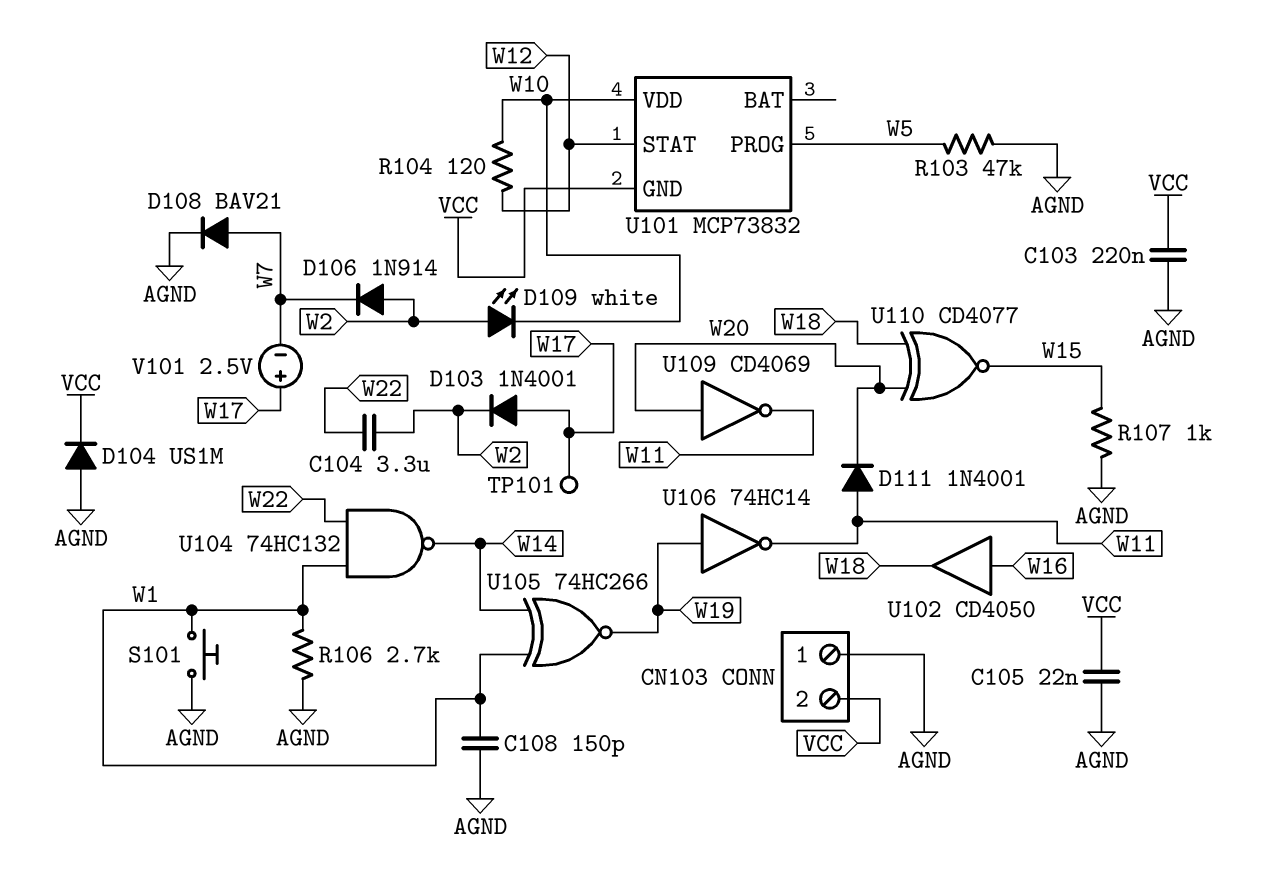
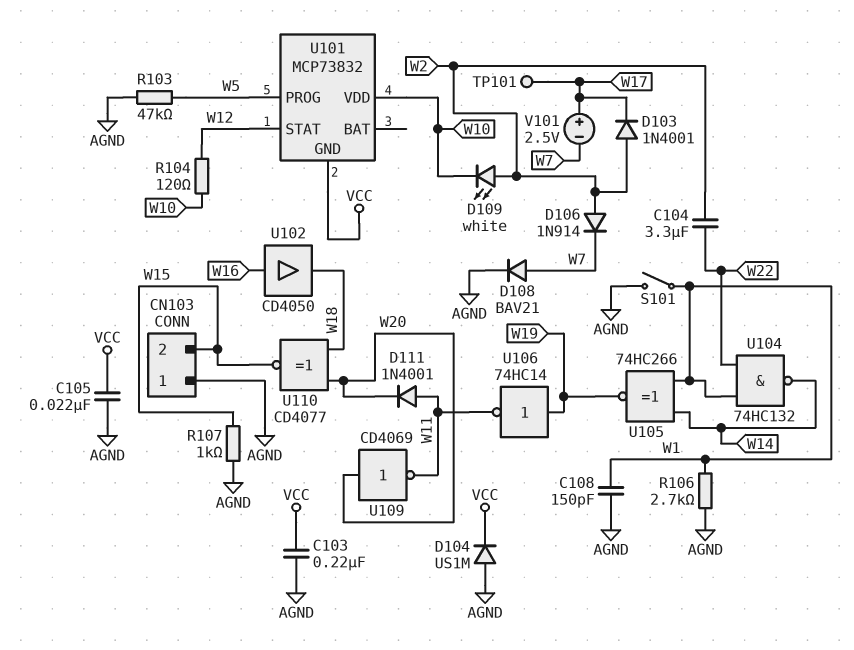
CN103 pin 2: VCC -> W15
D103: diode 1N4001 (A W17, K W2) -> diode 1N4001 (A W2, K W17)
S101: button (AGND, W1) -> switch (AGND, W1)

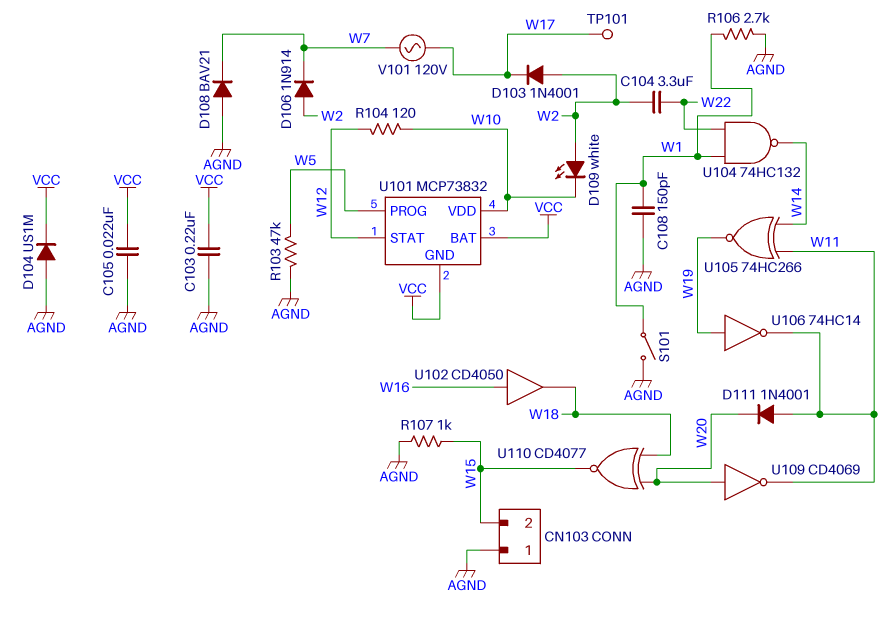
D108: diode BAV21 (A W7, K AGND) -> diode BAV21 (A AGND, K W7)
U101 pin BAT: none -> VCC
U105: XNOR 74HC266 (in W1, in W14, out W19) -> XNOR 74HC266 (in W11, in W14, out W19)
V101: 2.5V (plus W17, minus W7) -> AC 120V (W7, W17)

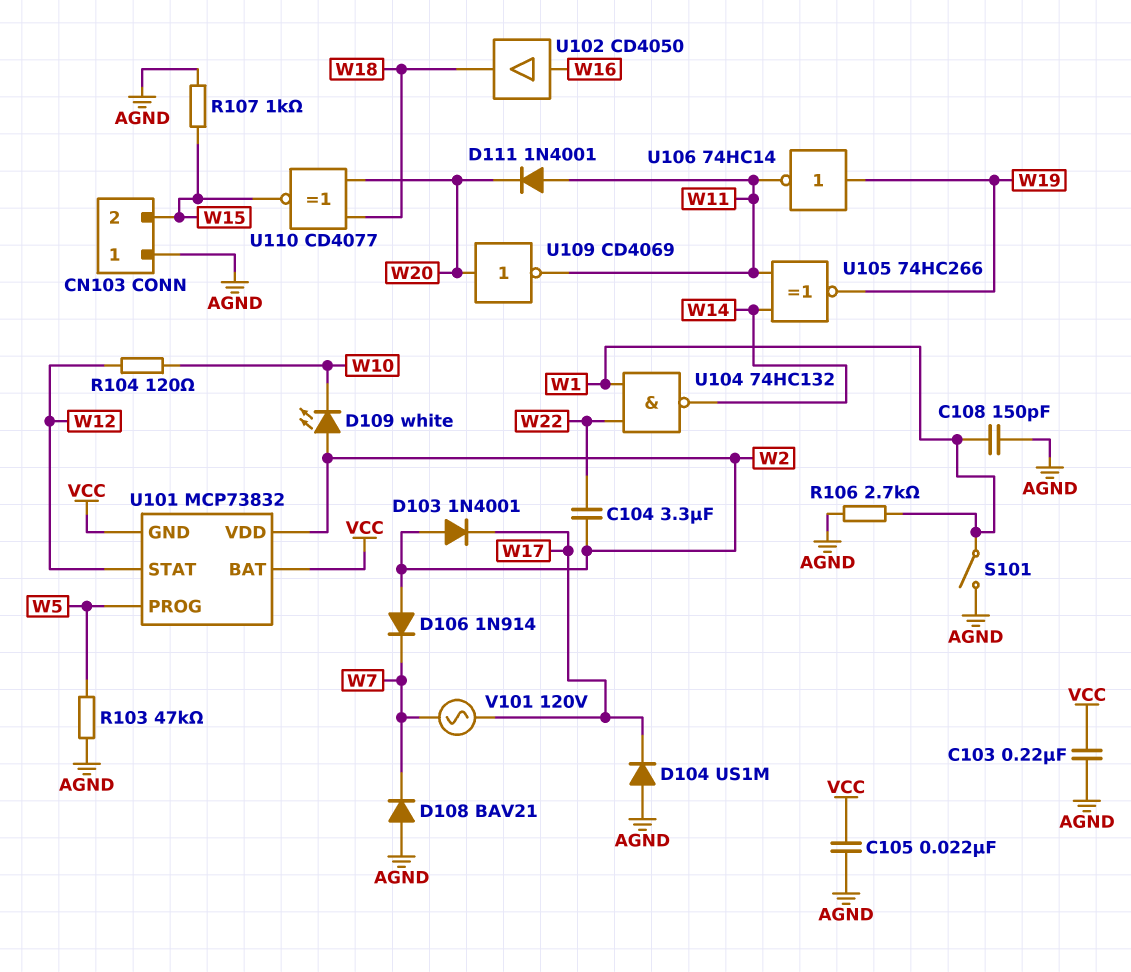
D104: diode US1M (A AGND, K VCC) -> diode US1M (A AGND, K W17)
TP101: test point (W17) -> none
U101 pin VDD: W10 -> W2

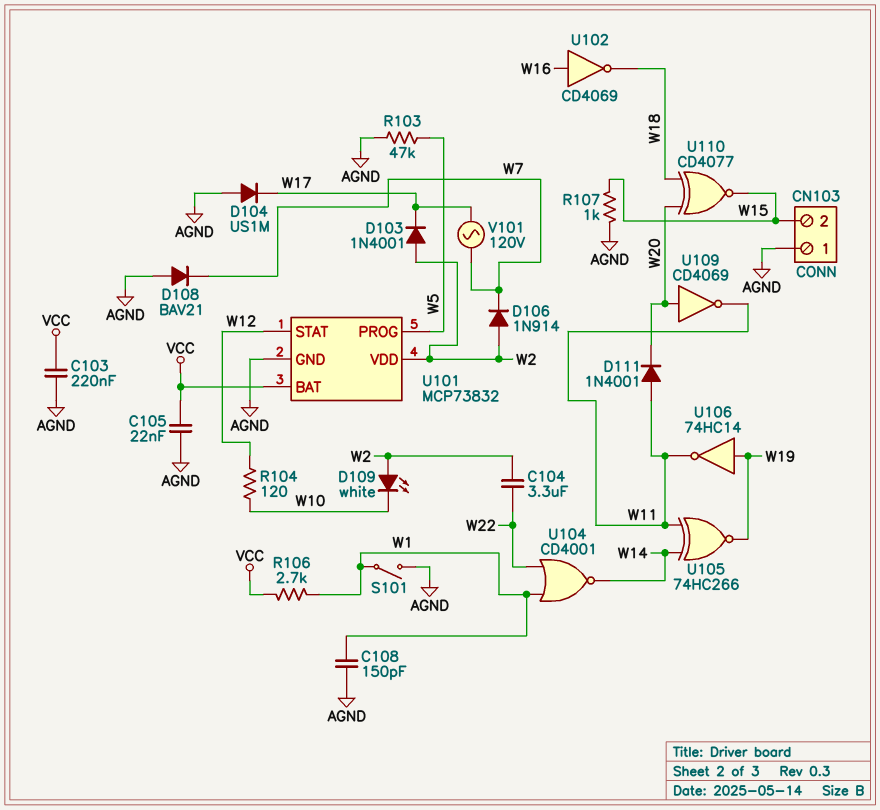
R106: 2.7k (AGND, W1) -> 2.7k (VCC, W1)
U101 pin GND: VCC -> AGND
U102: buffer CD4050 (in W16, out W18) -> NOT CD4069 (in W16, out W18)
U104: NAND 74HC132 (in W1, in W22, out W14) -> NOR CD4001 (in W1, in W22, out W14)

